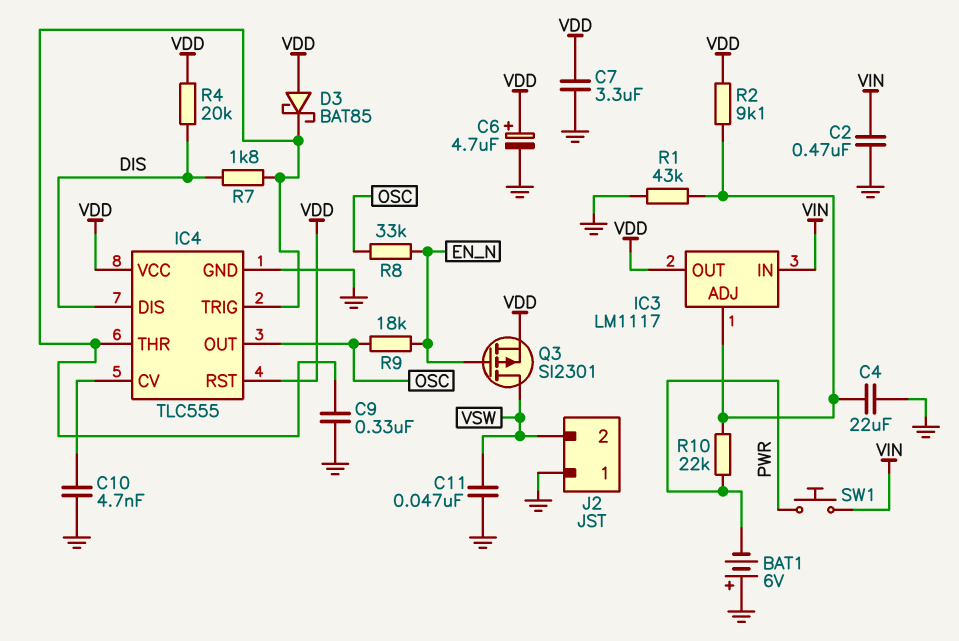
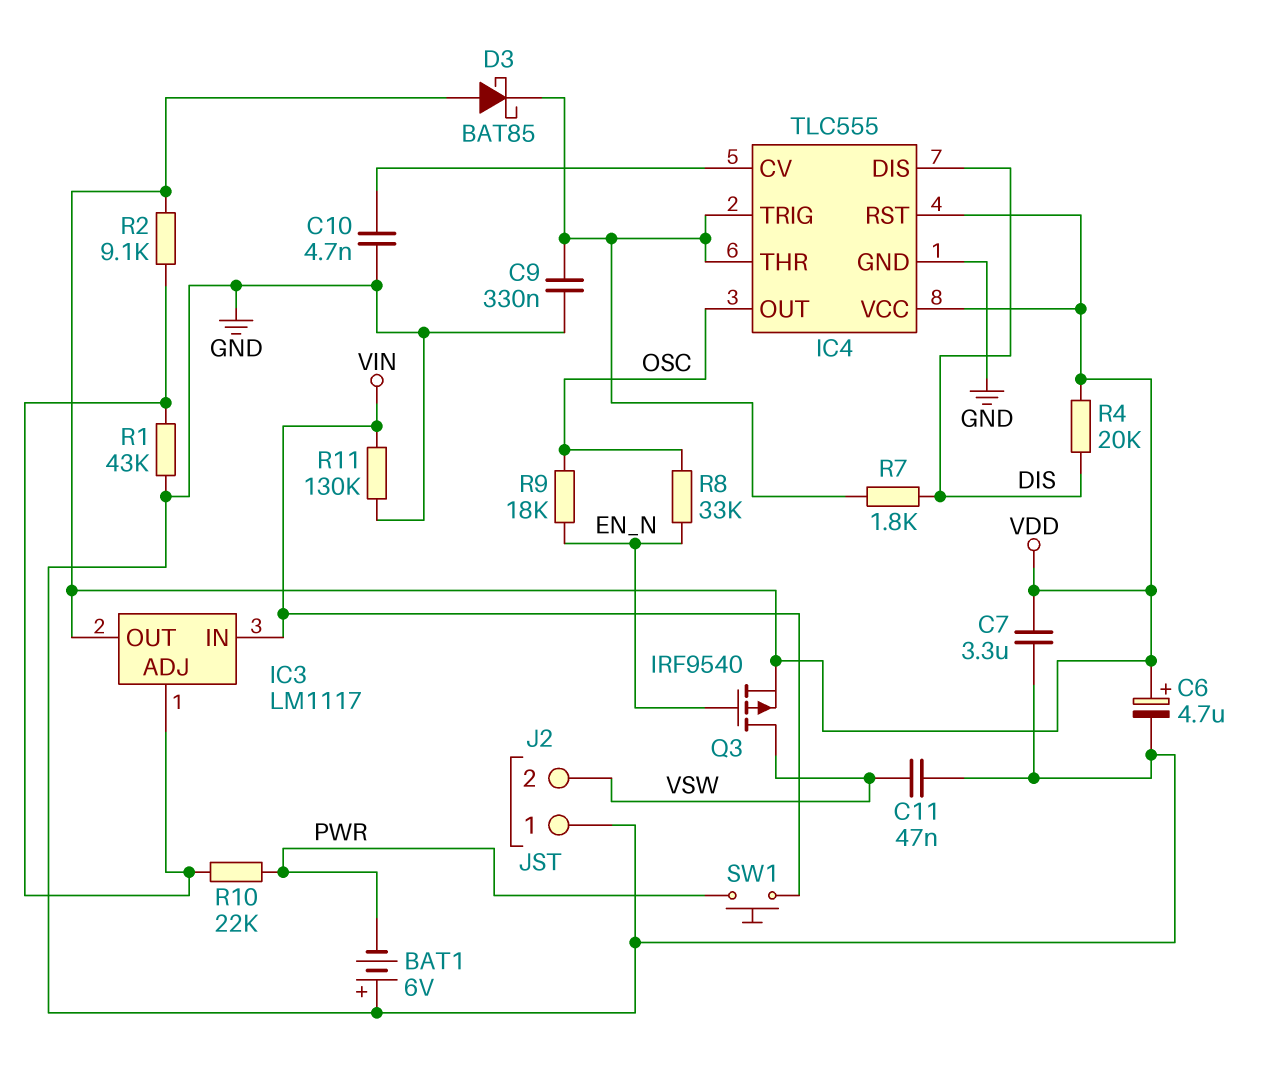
C2: 470nF (GND, VIN) -> none
C4: 22uF (GND, IC3/ADJ) -> none
Q3: PMOS SI2301 (G EN_N, D VSW, S VDD) -> PMOS IRF9540 (G EN_N, D VSW, S VDD)
R11: none -> 130k (GND, VIN)

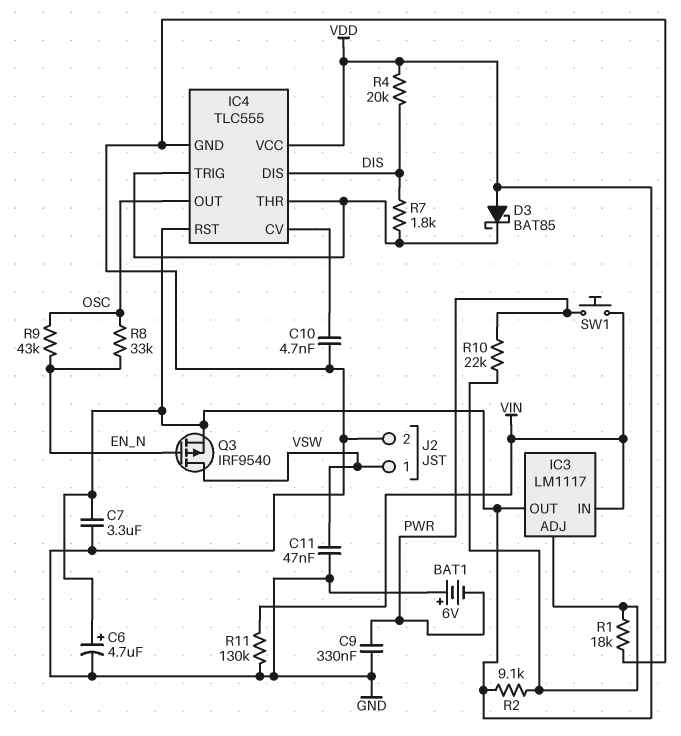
C9: 330nF (GND, IC4/THR) -> 330nF (GND, PWR)
J2 pin 1: GND -> VSW
J2 pin 2: VSW -> GND
R1: 43k (GND, IC3/ADJ) -> 18k (GND, IC3/ADJ)
R9: 18k (EN_N, OSC) -> 43k (EN_N, OSC)

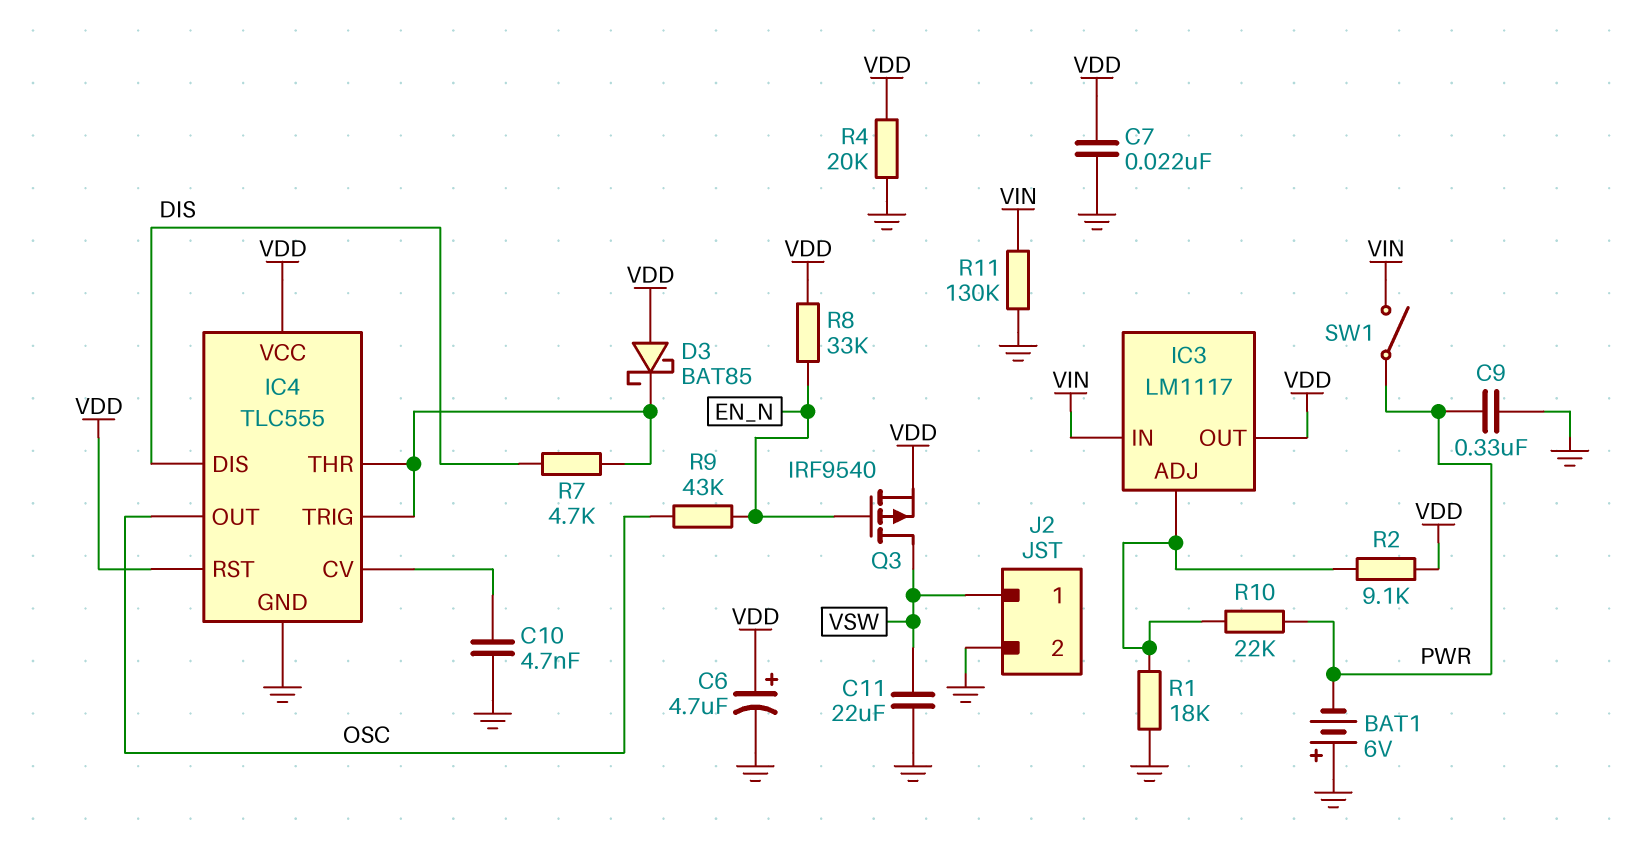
C7: 3.3uF (GND, VDD) -> 22nF (GND, VDD)
C11: 47nF (GND, VSW) -> 22uF (GND, VSW)
R4: 20k (DIS, VDD) -> 20k (GND, VDD)
R7: 1.8k (DIS, IC4/THR) -> 4.7k (DIS, IC4/THR)
R8: 33k (EN_N, OSC) -> 33k (EN_N, VDD)
SW1: button (PWR, VIN) -> switch (PWR, VIN)

